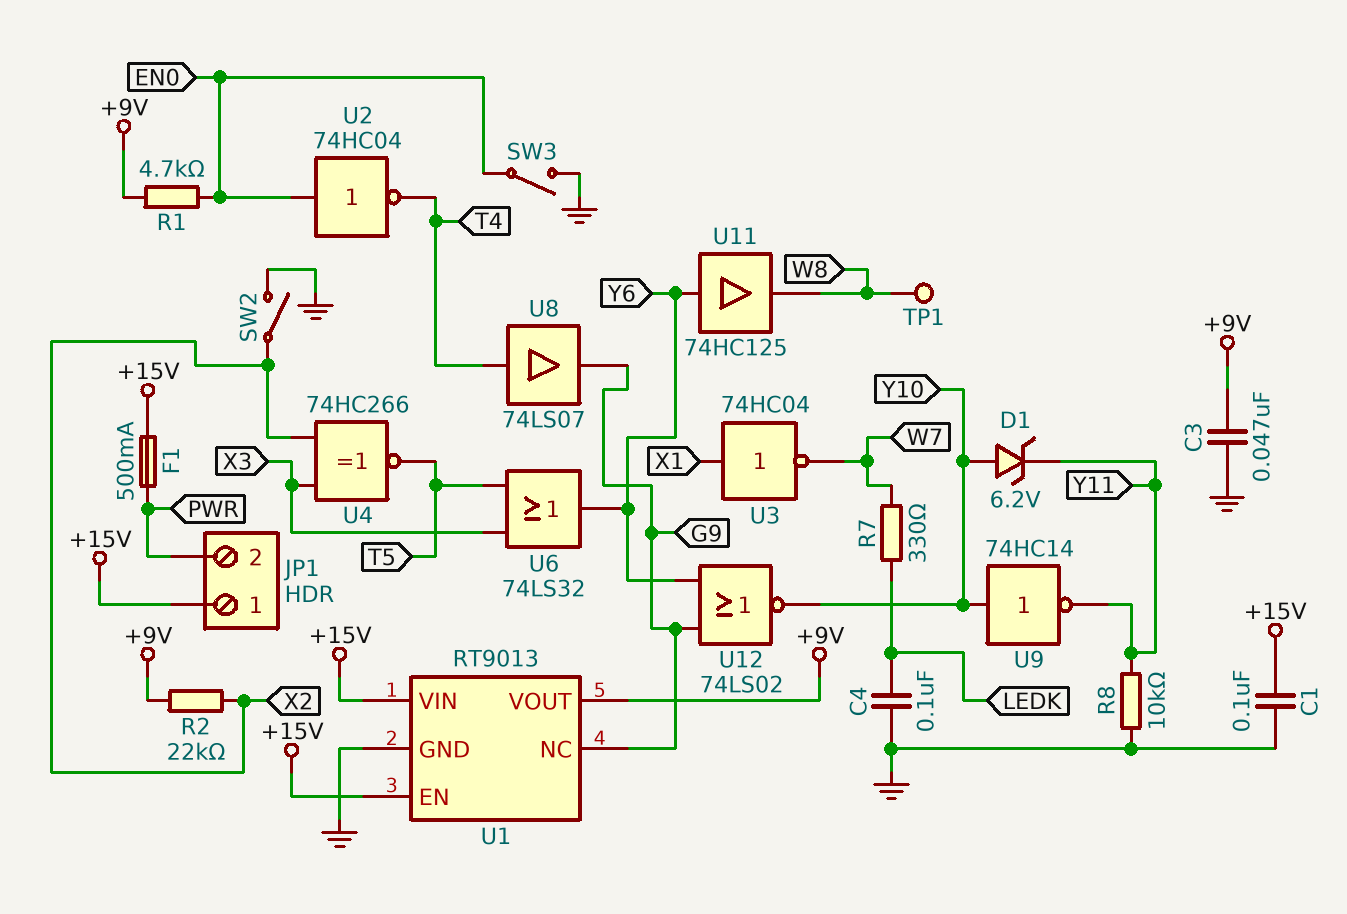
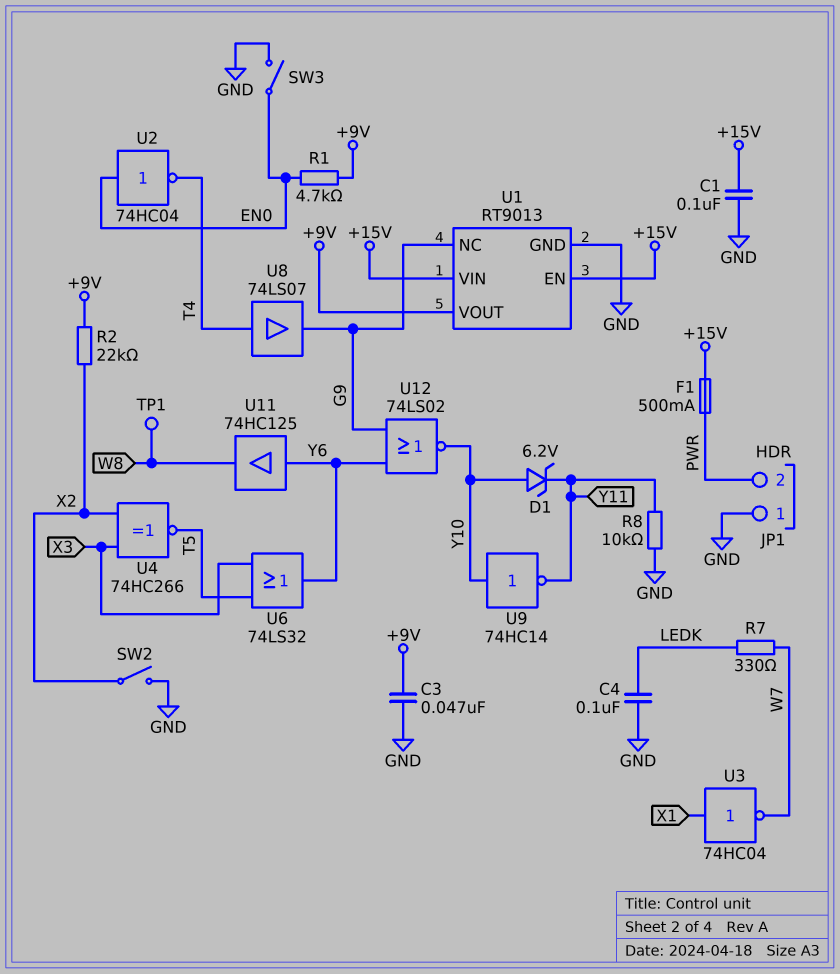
JP1 pin 1: +15V -> GND

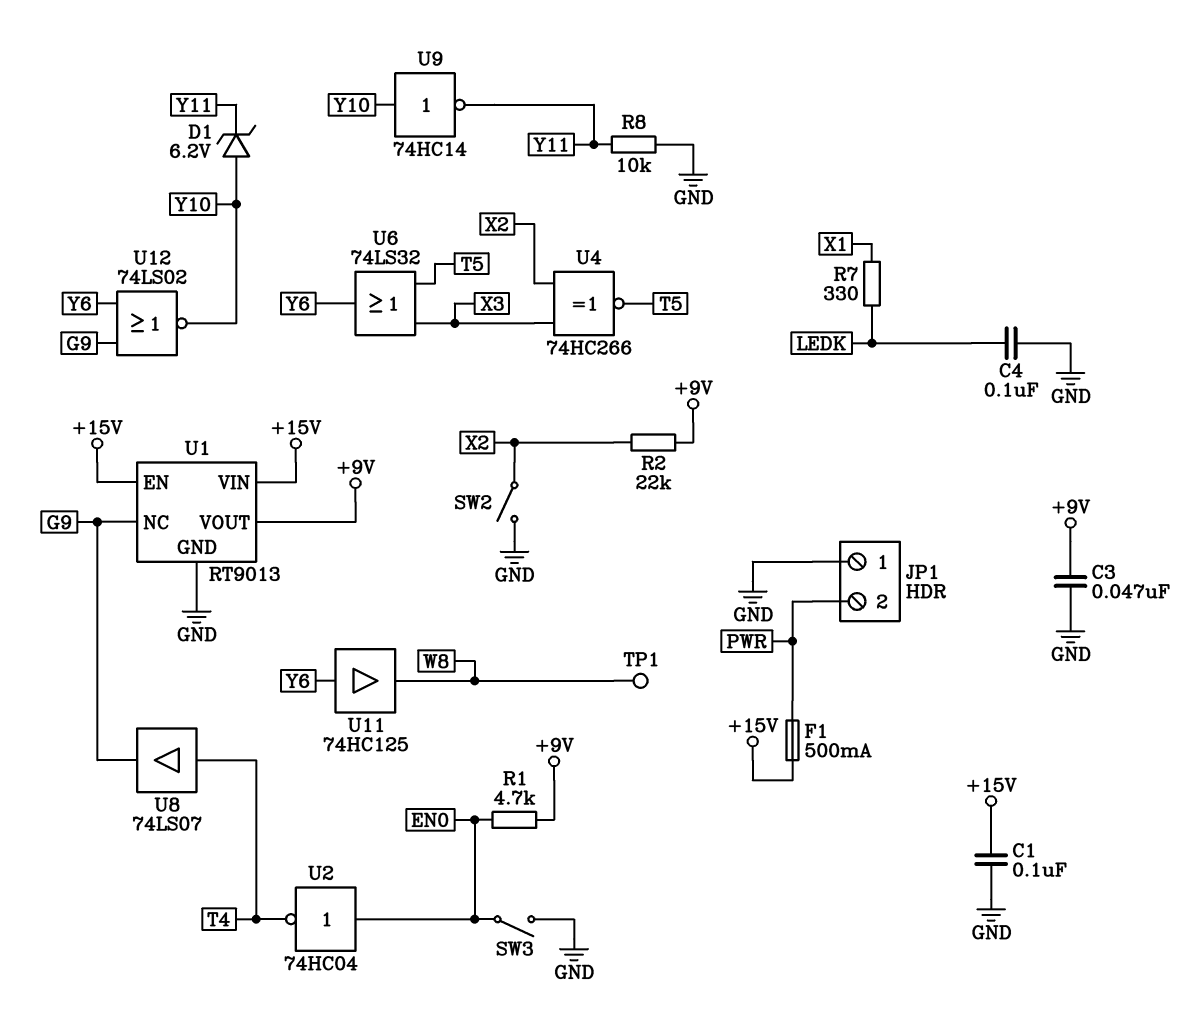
R7: 330 (LEDK, W7) -> 330 (LEDK, X1)
U3: NOT 74HC04 (in X1, out W7) -> none

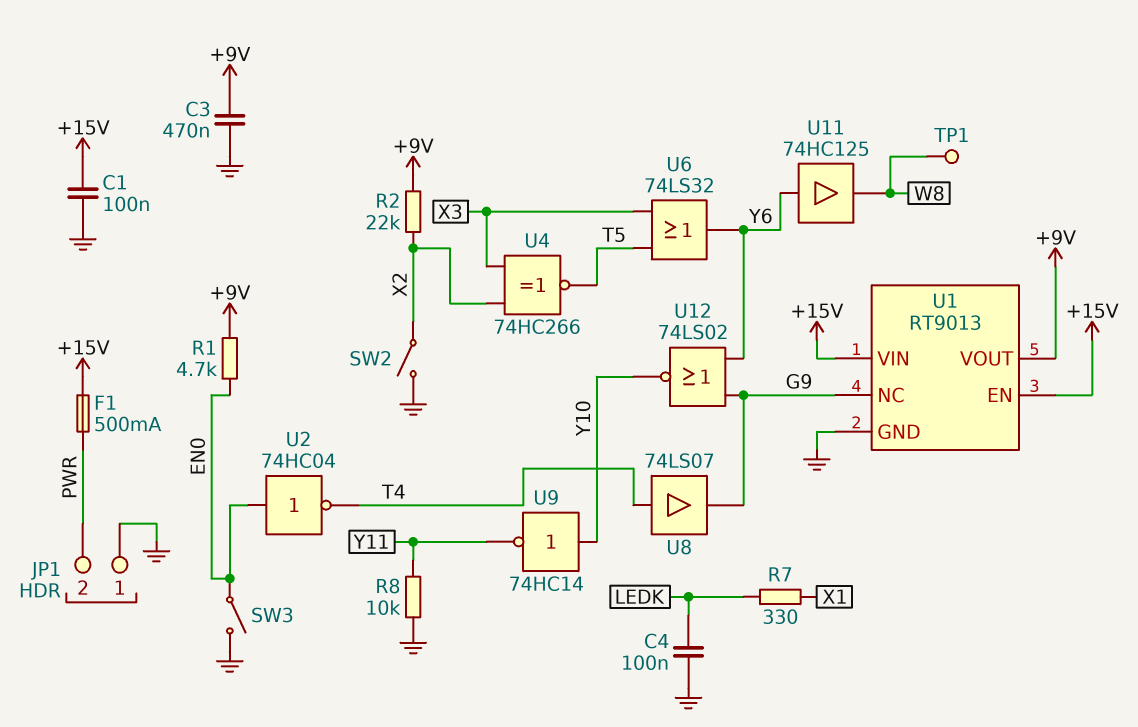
C3: 47nF (+9V, GND) -> 470nF (+9V, GND)
D1: zener 6.2V (A Y10, K Y11) -> none

